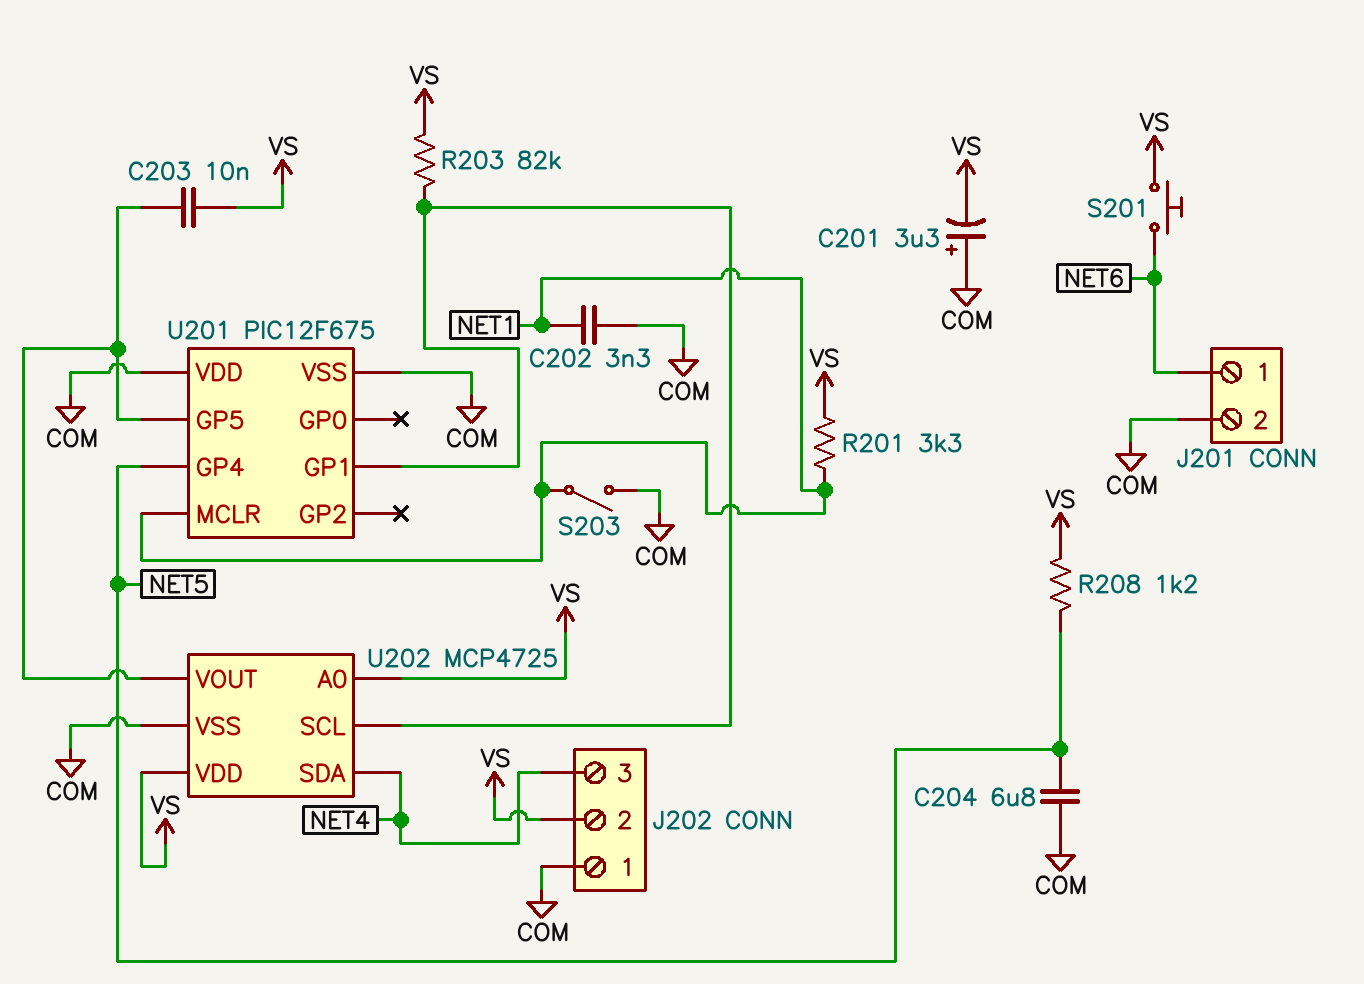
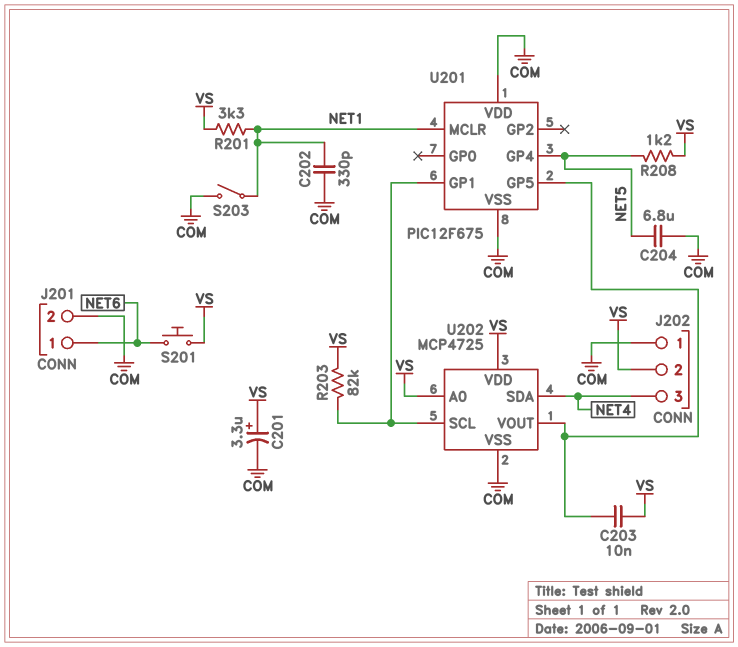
C201: 3.3uF (plus COM, minus VS) -> 3.3uF (plus VS, minus COM)
C202: 3.3nF (COM, NET1) -> 330pF (COM, NET1)

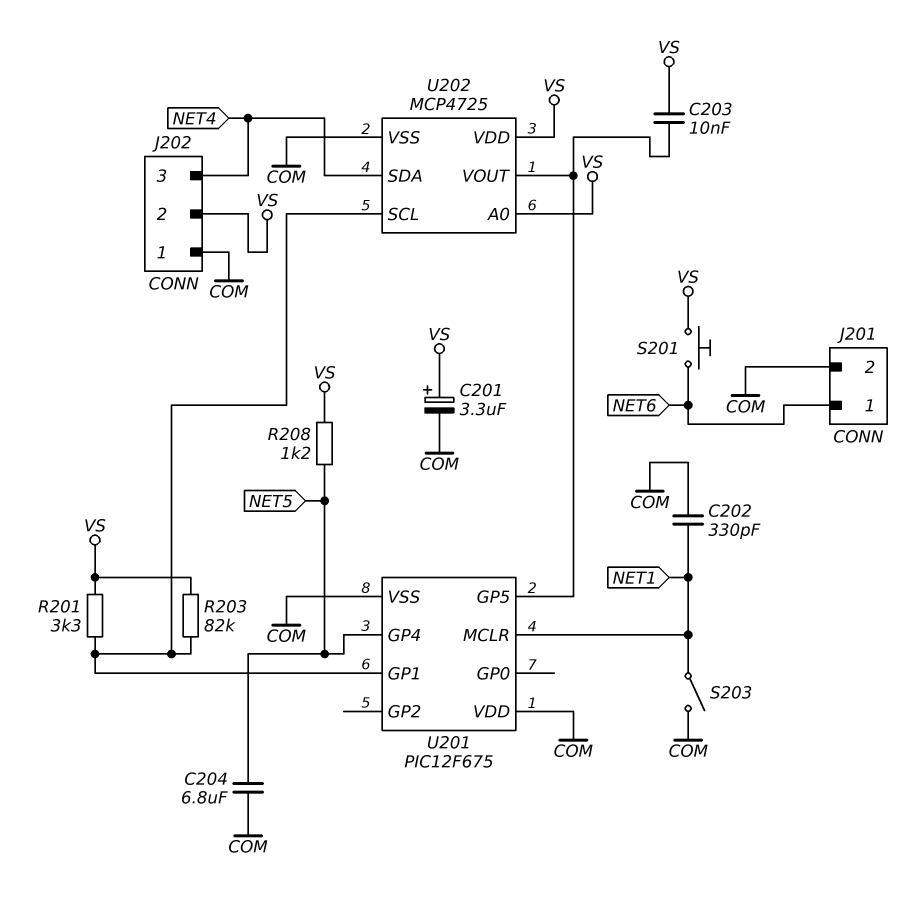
R201: 3.3k (NET1, VS) -> 3.3k (U201/GP1, VS)

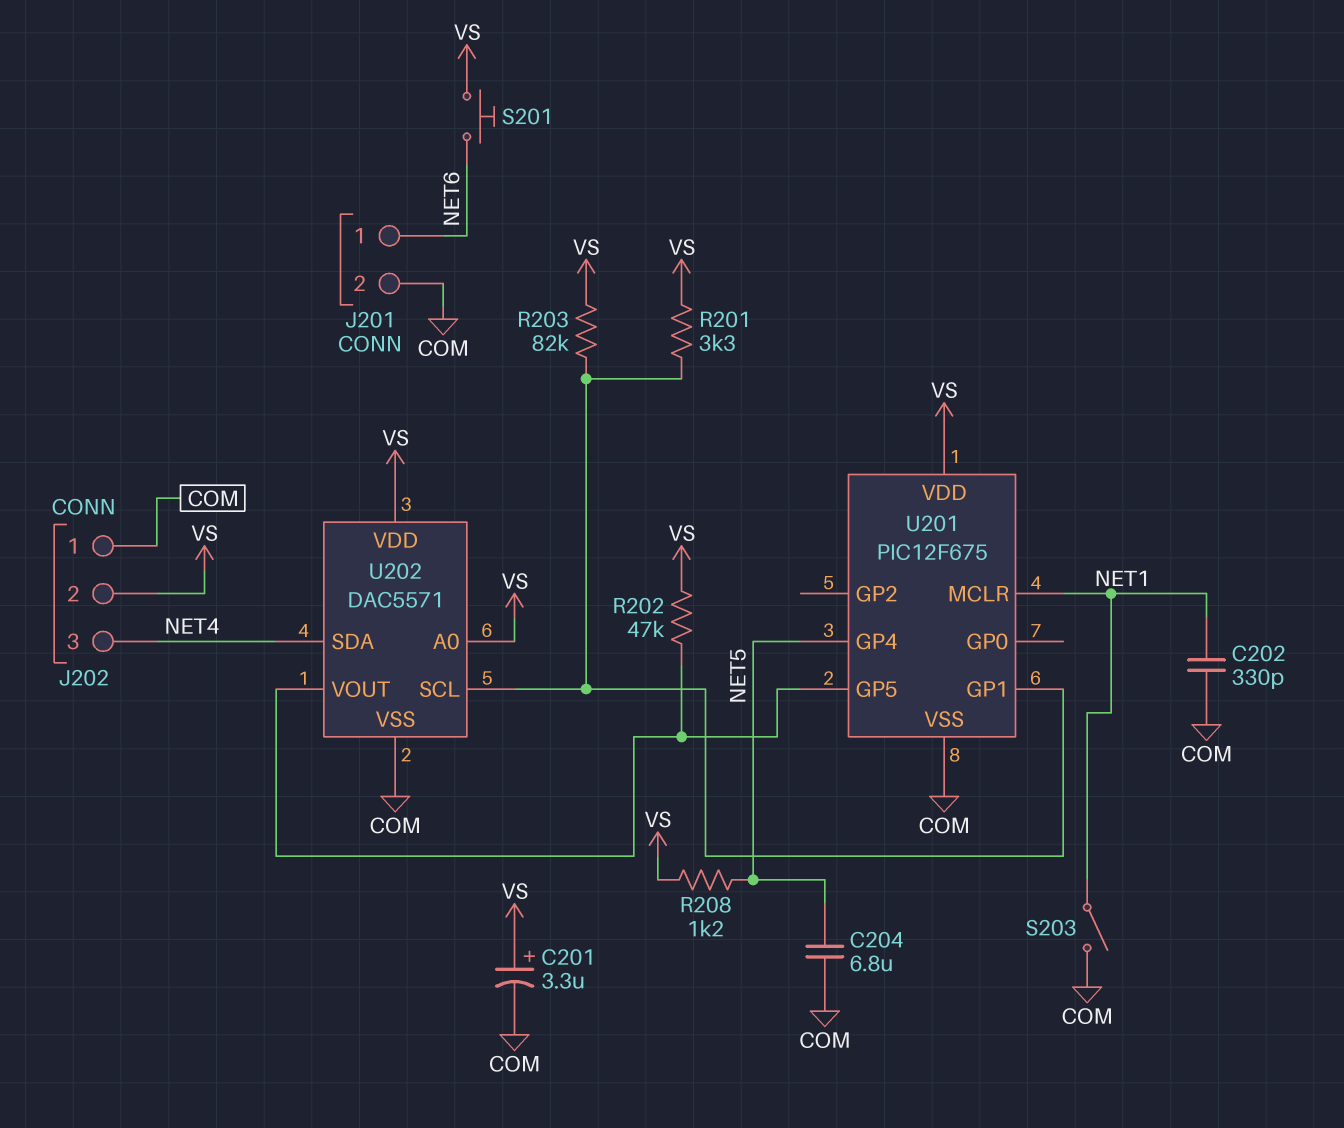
C203: 10nF (U201/GP5, VS) -> none
R202: none -> 47k (U201/GP5, VS)
U201 pin VDD: COM -> VS
U202: MCP4725 -> DAC5571

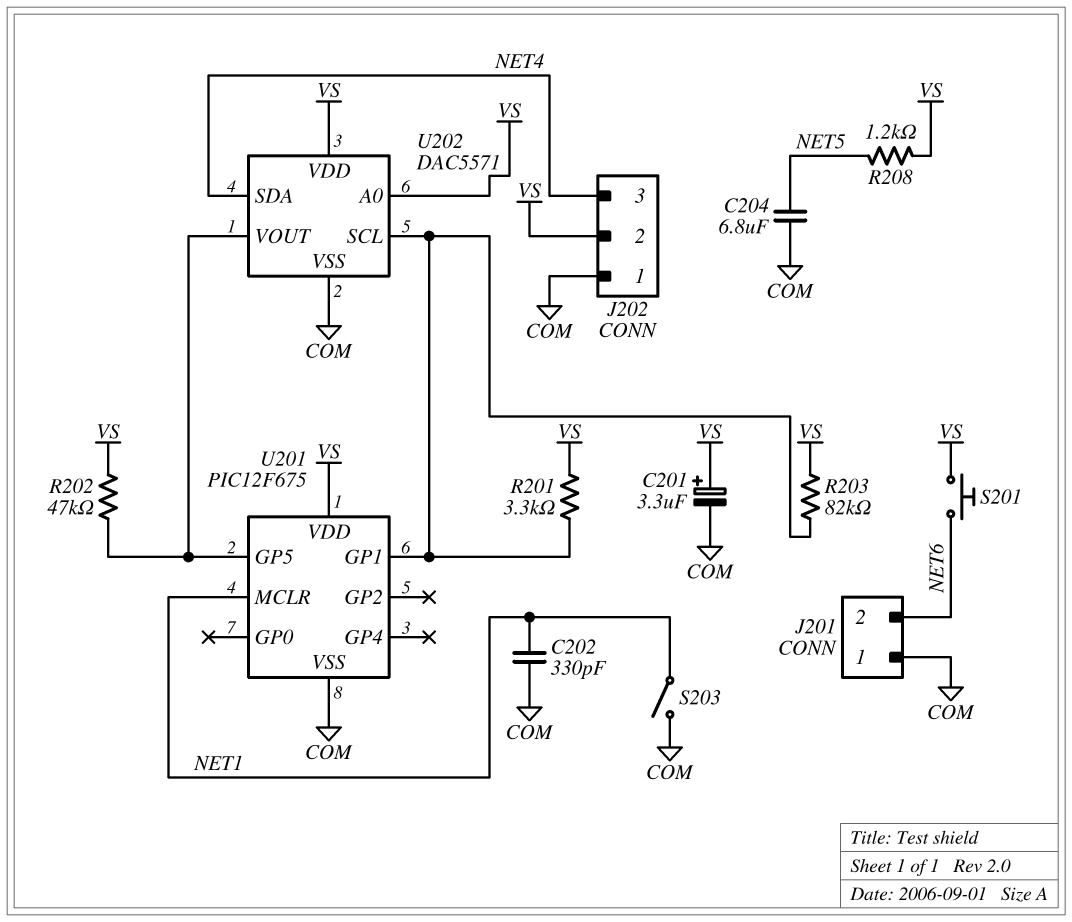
J201 pin 1: NET6 -> COM
J201 pin 2: COM -> NET6
U201 pin GP4: NET5 -> none

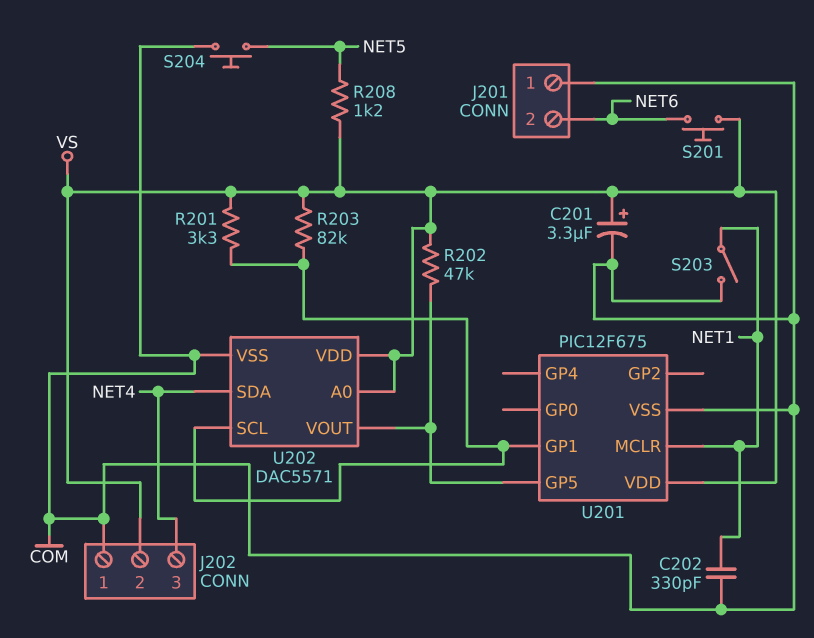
C204: 6.8uF (COM, NET5) -> none
S204: none -> button (COM, NET5)

